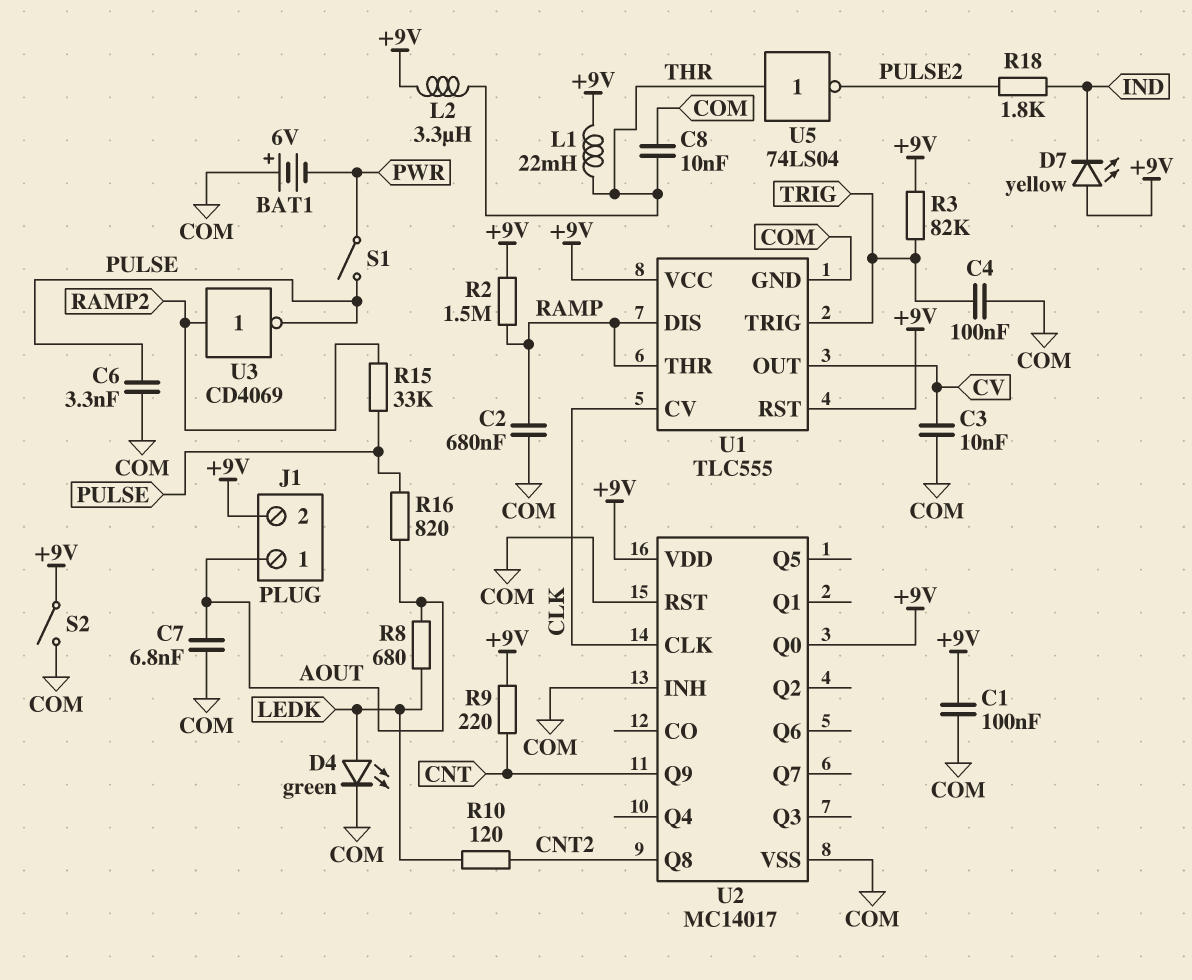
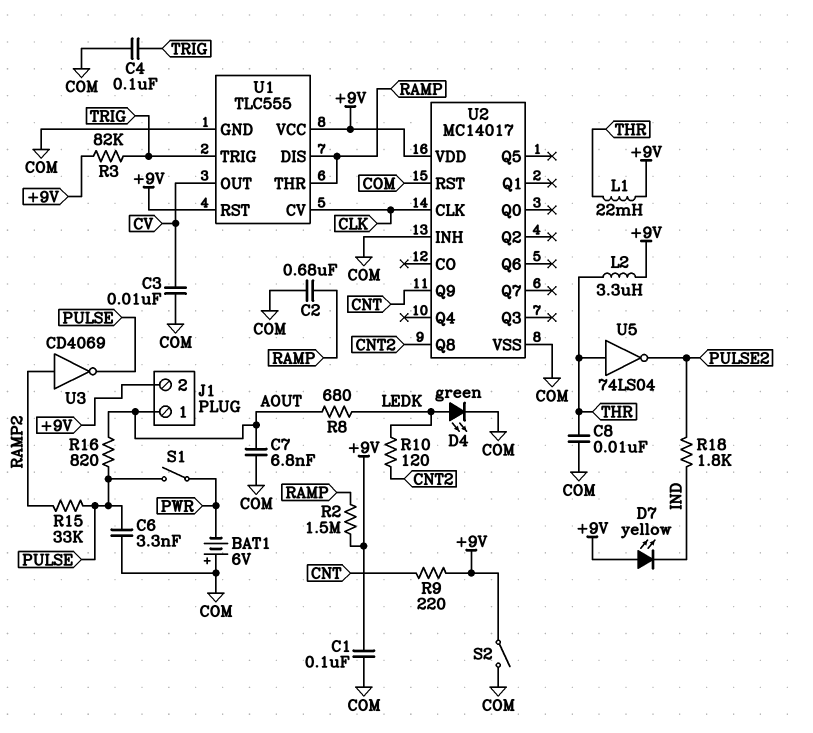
U2 pin Q0: +9V -> none

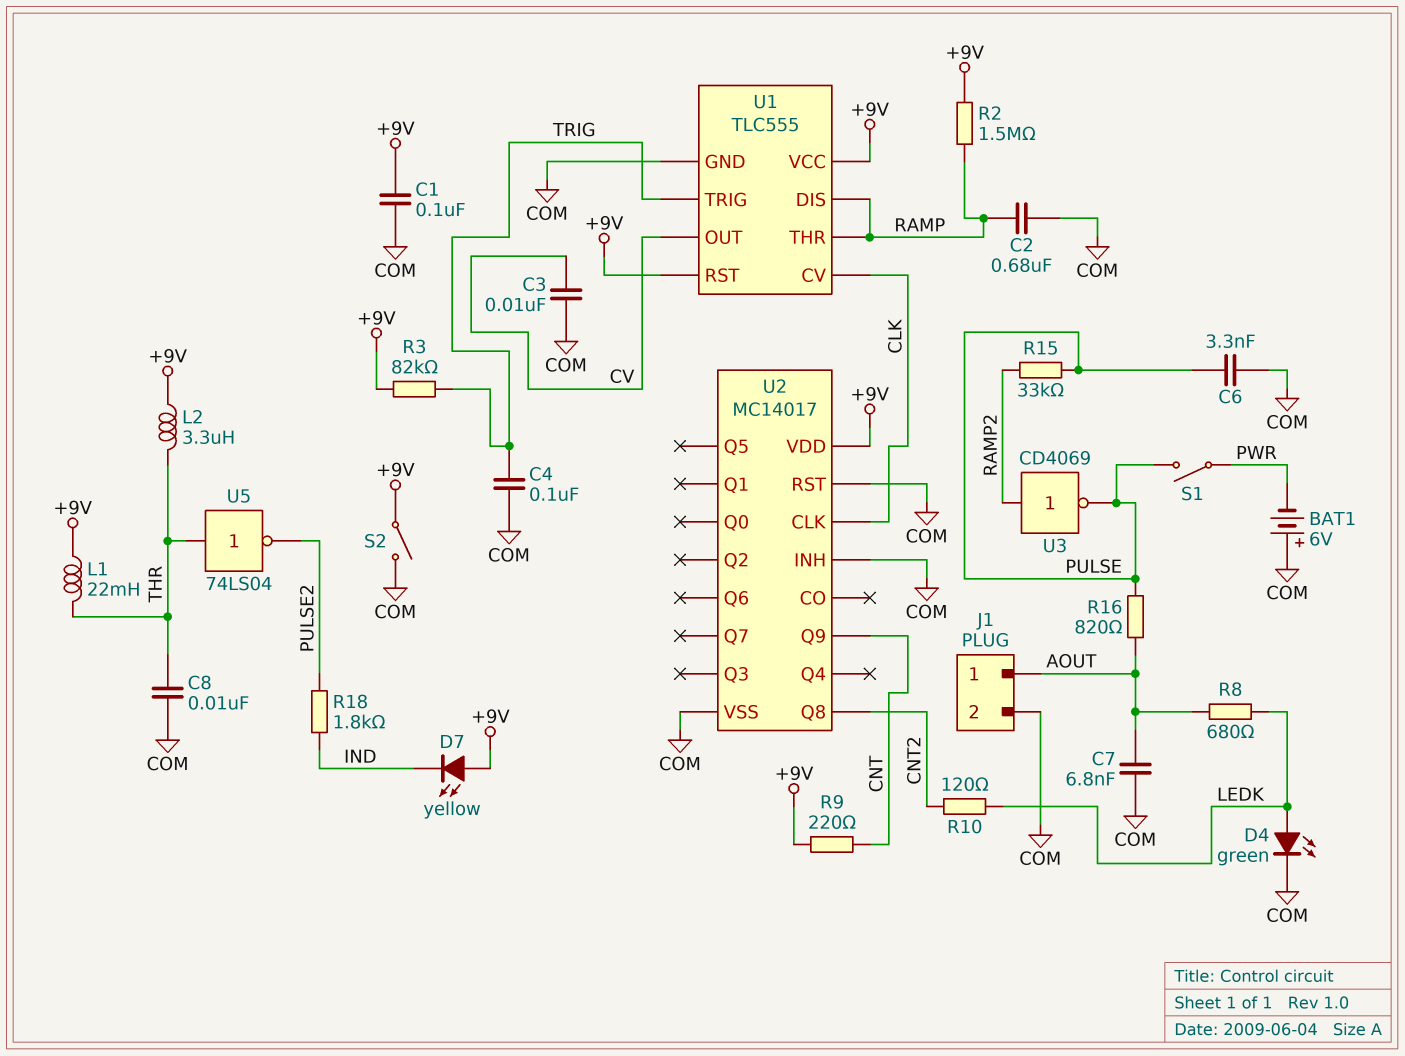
J1 pin 2: +9V -> COM

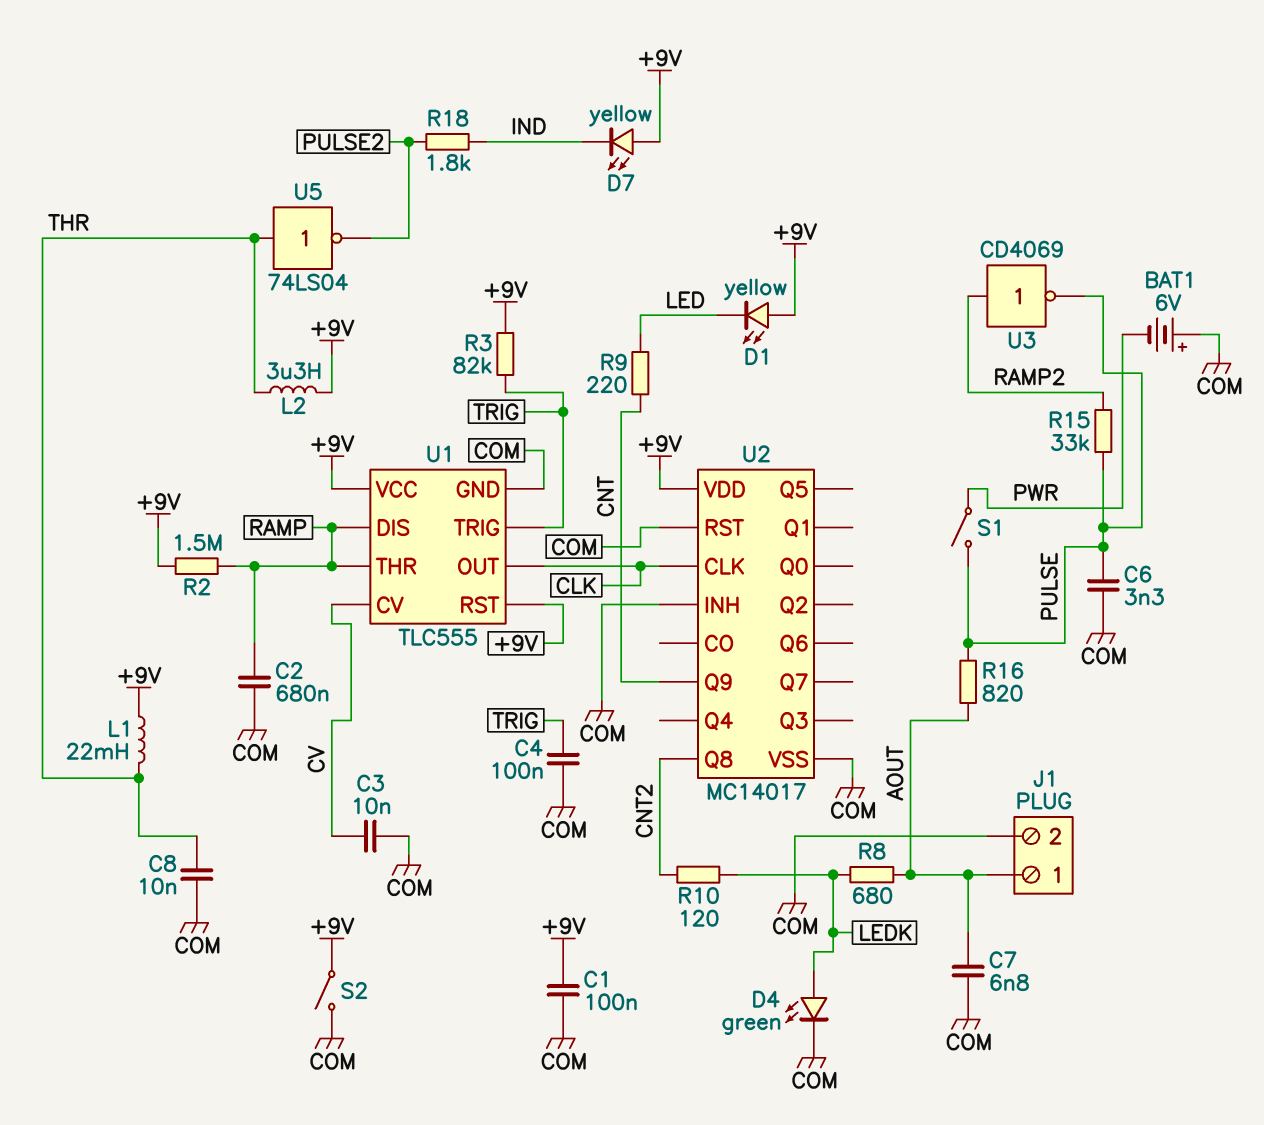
D1: none -> LED yellow (A +9V, K LED)
R9: 220 (+9V, CNT) -> 220 (CNT, LED)
U1 pin CV: CLK -> CV
U1 pin OUT: CV -> CLK

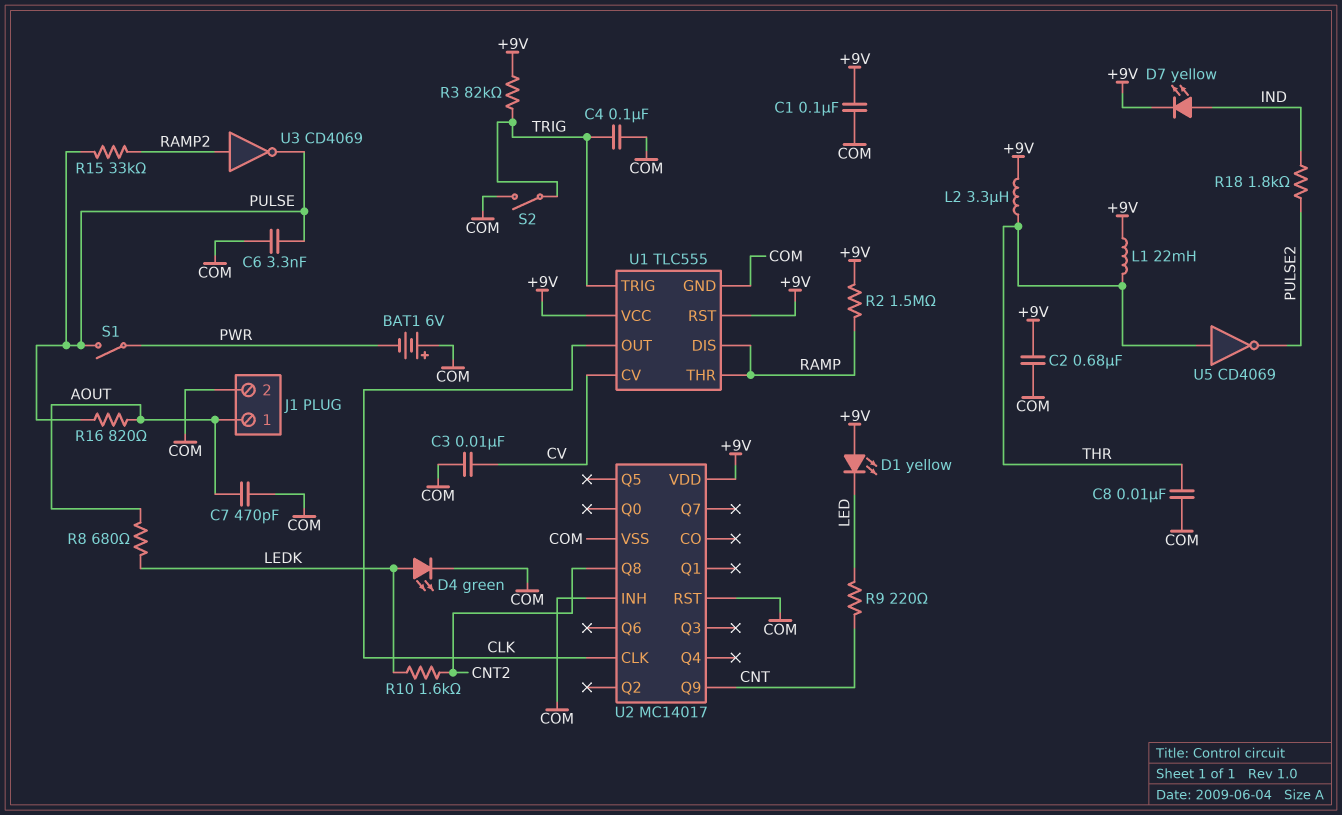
C2: 680nF (COM, RAMP) -> 680nF (+9V, COM)
C7: 6.8nF (AOUT, COM) -> 470pF (AOUT, COM)
D7: LED yellow (A +9V, K IND) -> LED yellow (A IND, K +9V)
R10: 120 (CNT2, LEDK) -> 1.6k (CNT2, LEDK)
S2: switch (+9V, COM) -> switch (COM, TRIG)
U5: NOT 74LS04 (in THR, out PULSE2) -> NOT CD4069 (in THR, out PULSE2)

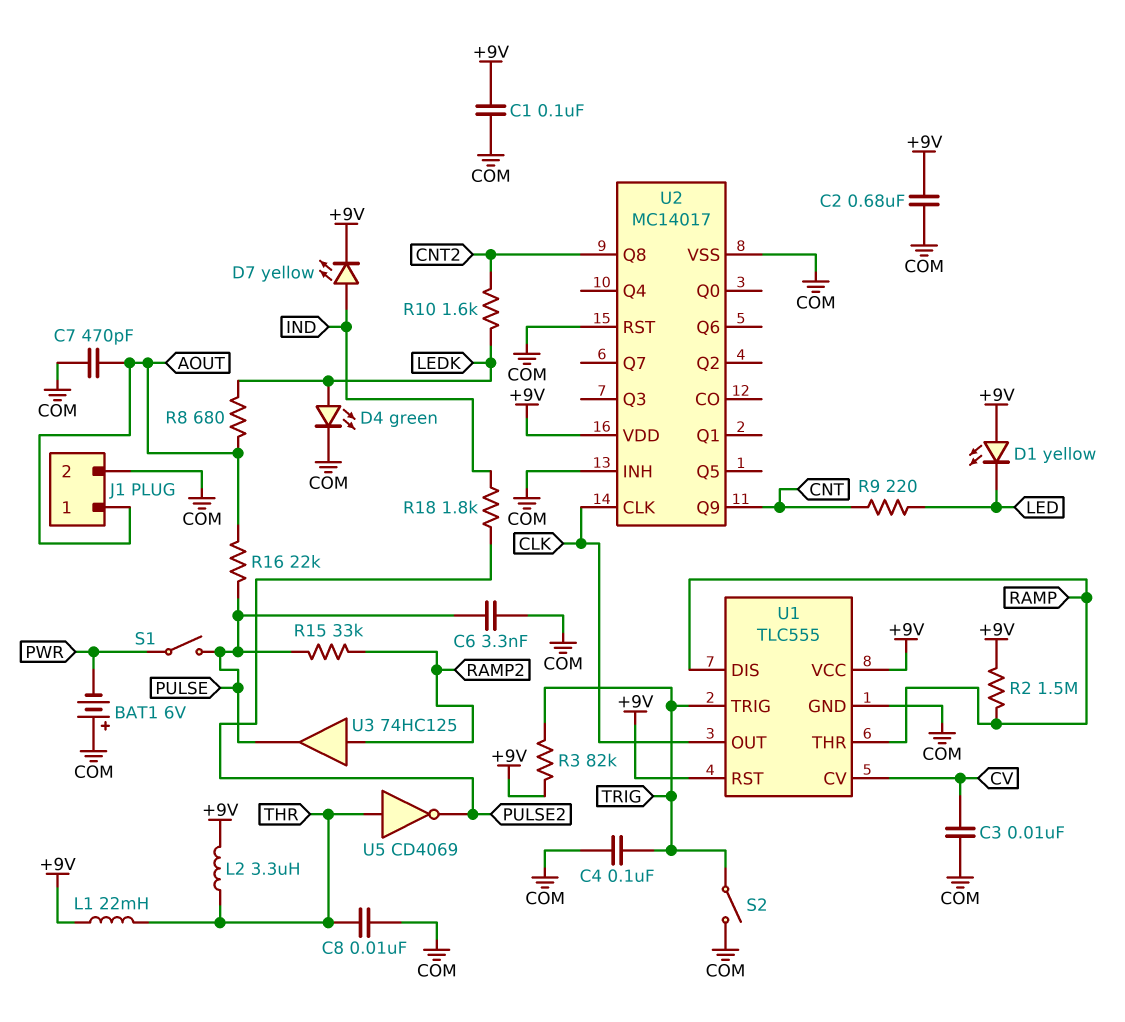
R16: 820 (AOUT, PULSE) -> 22k (AOUT, PULSE)
U3: NOT CD4069 (in RAMP2, out PULSE) -> buffer 74HC125 (in RAMP2, out PULSE)

